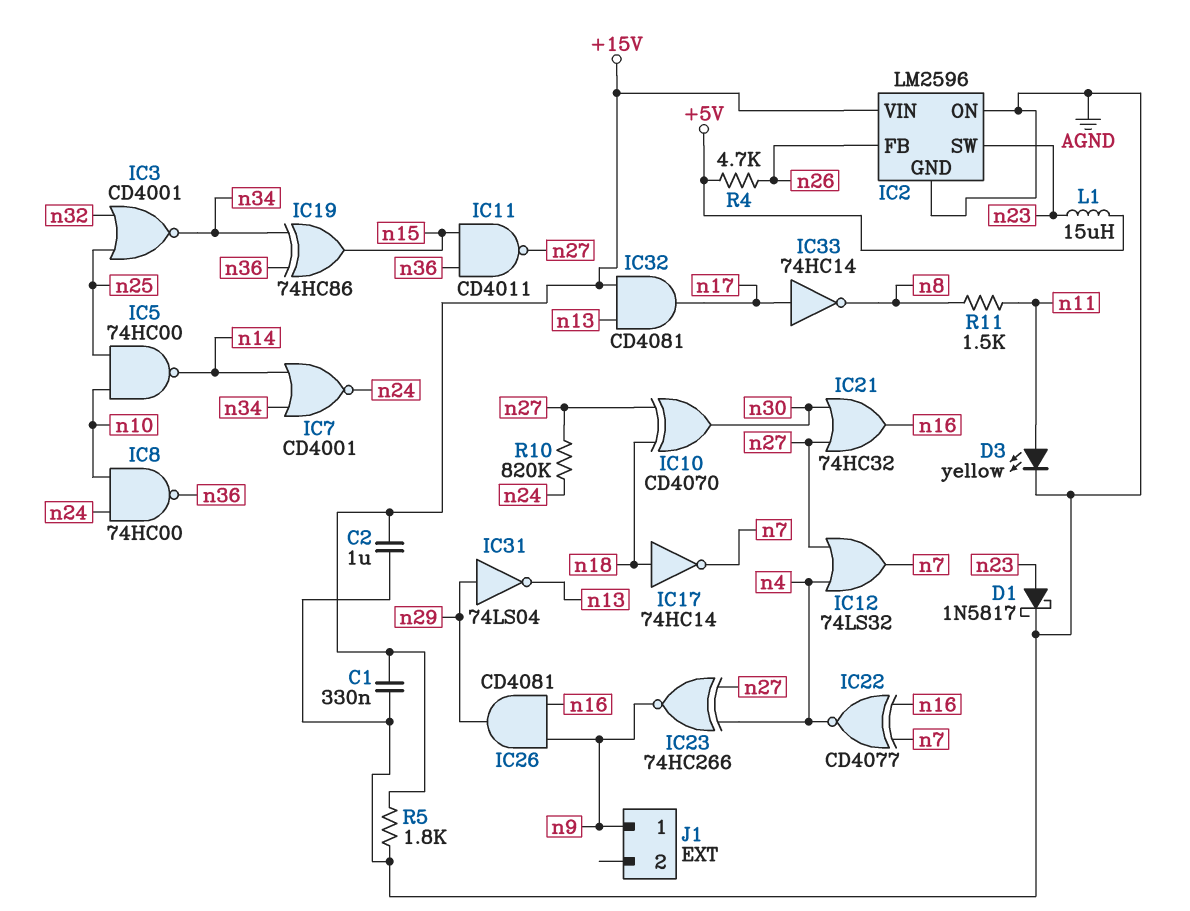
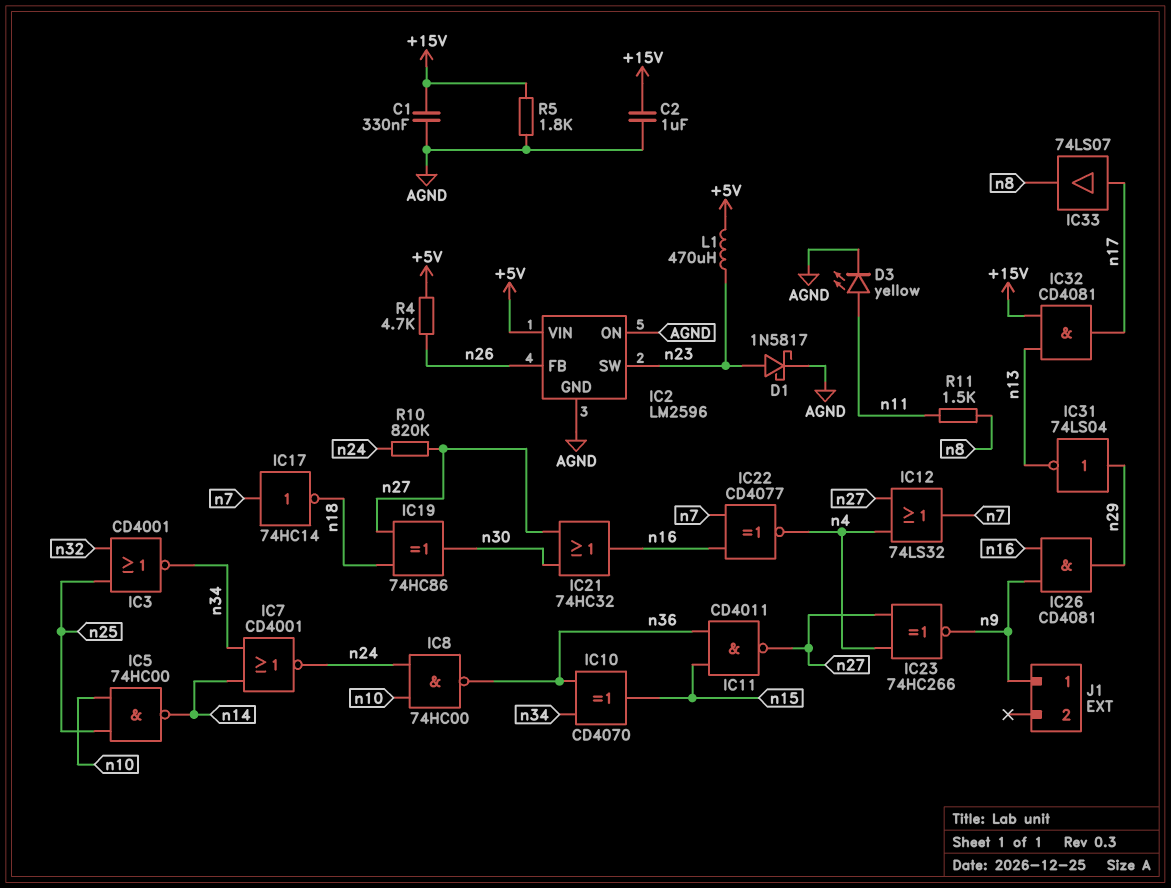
IC2 pin VIN: +15V -> +5V
IC10: XOR CD4070 (in n18, in n27, out n30) -> XOR CD4070 (in n34, in n36, out n15)
IC17: NOT 74HC14 (in n18, out n7) -> NOT 74HC14 (in n7, out n18)
IC19: XOR 74HC86 (in n34, in n36, out n15) -> XOR 74HC86 (in n18, in n27, out n30)
IC33: NOT 74HC14 (in n17, out n8) -> buffer 74LS07 (in n17, out n8)
L1: 15uH (+5V, n23) -> 470uH (+5V, n23)

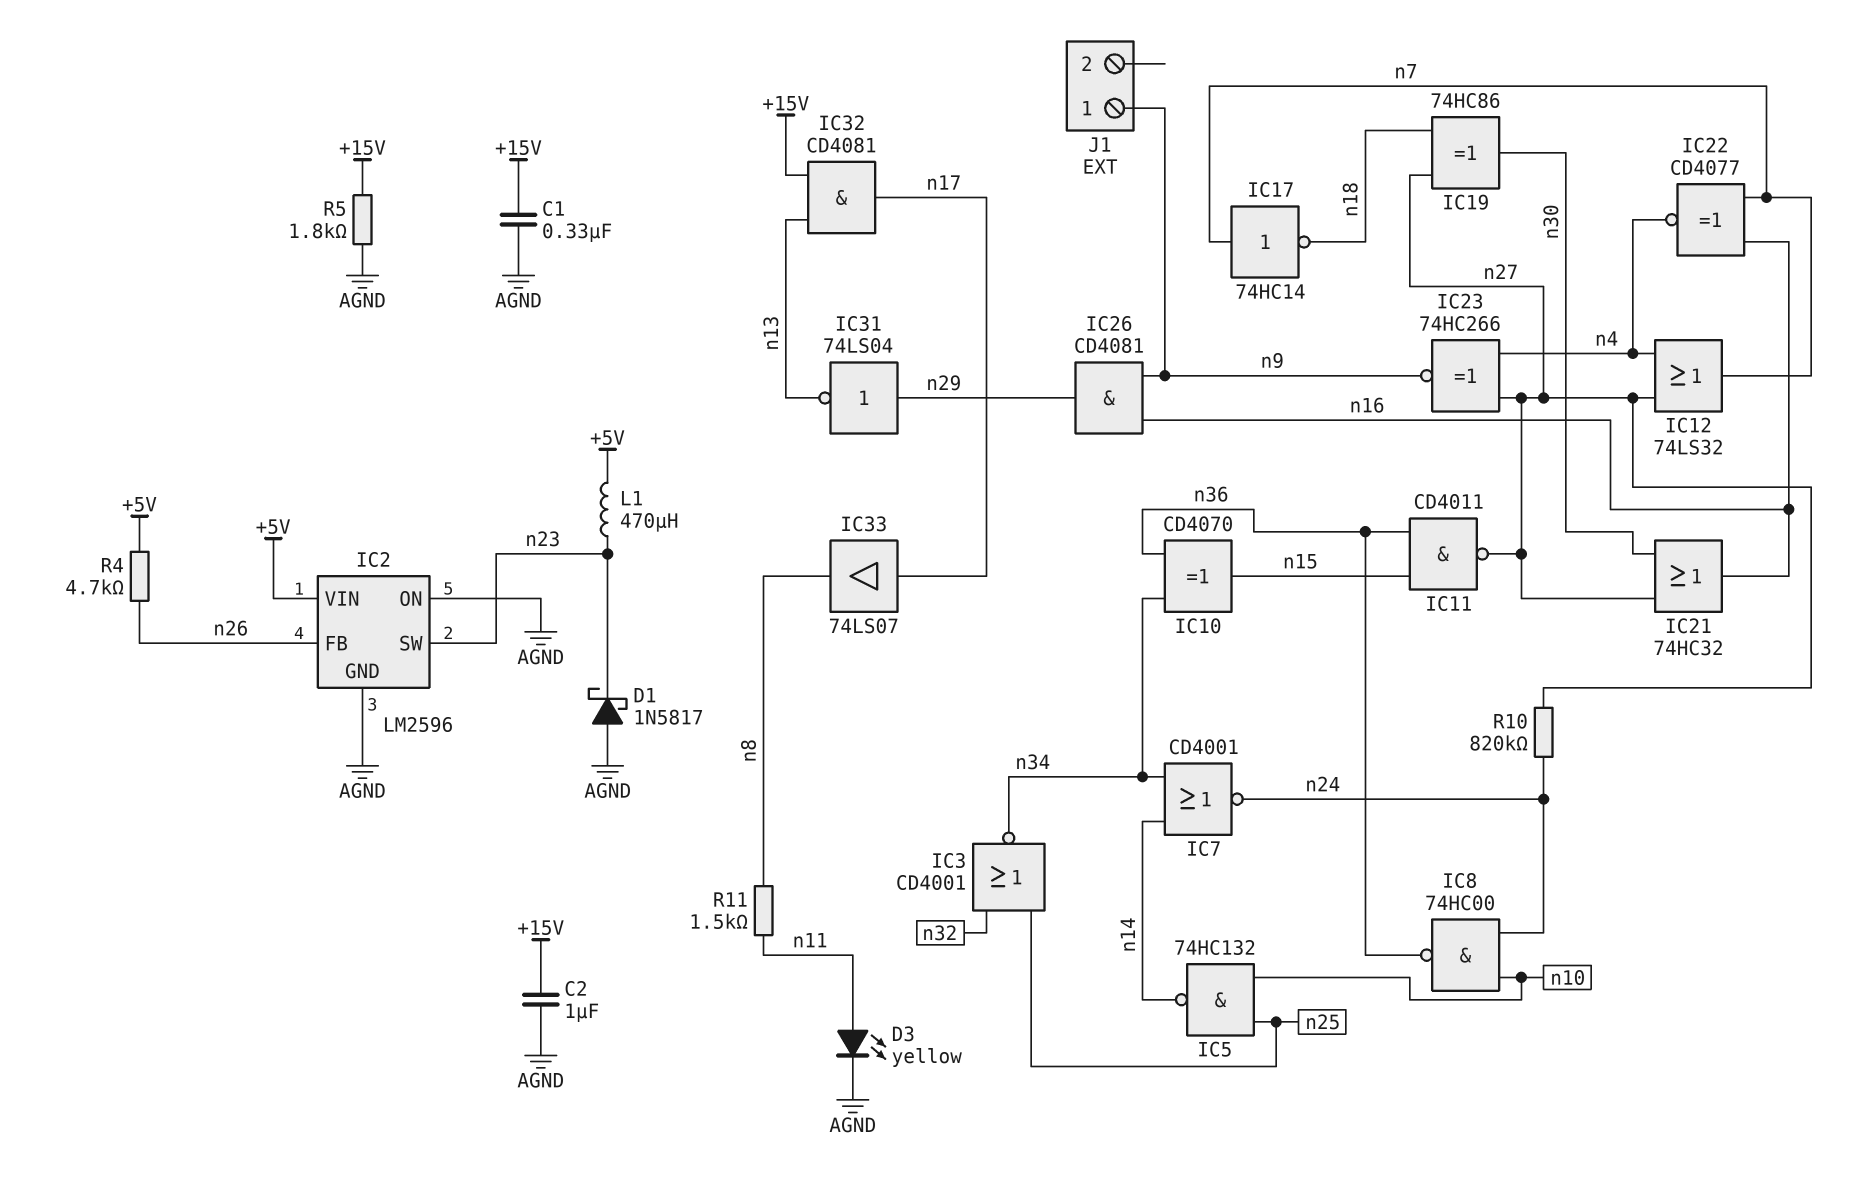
D1: schottky 1N5817 (A n23, K AGND) -> schottky 1N5817 (A AGND, K n23)
IC5: NAND 74HC00 (in n10, in n25, out n14) -> NAND 74HC132 (in n10, in n25, out n14)

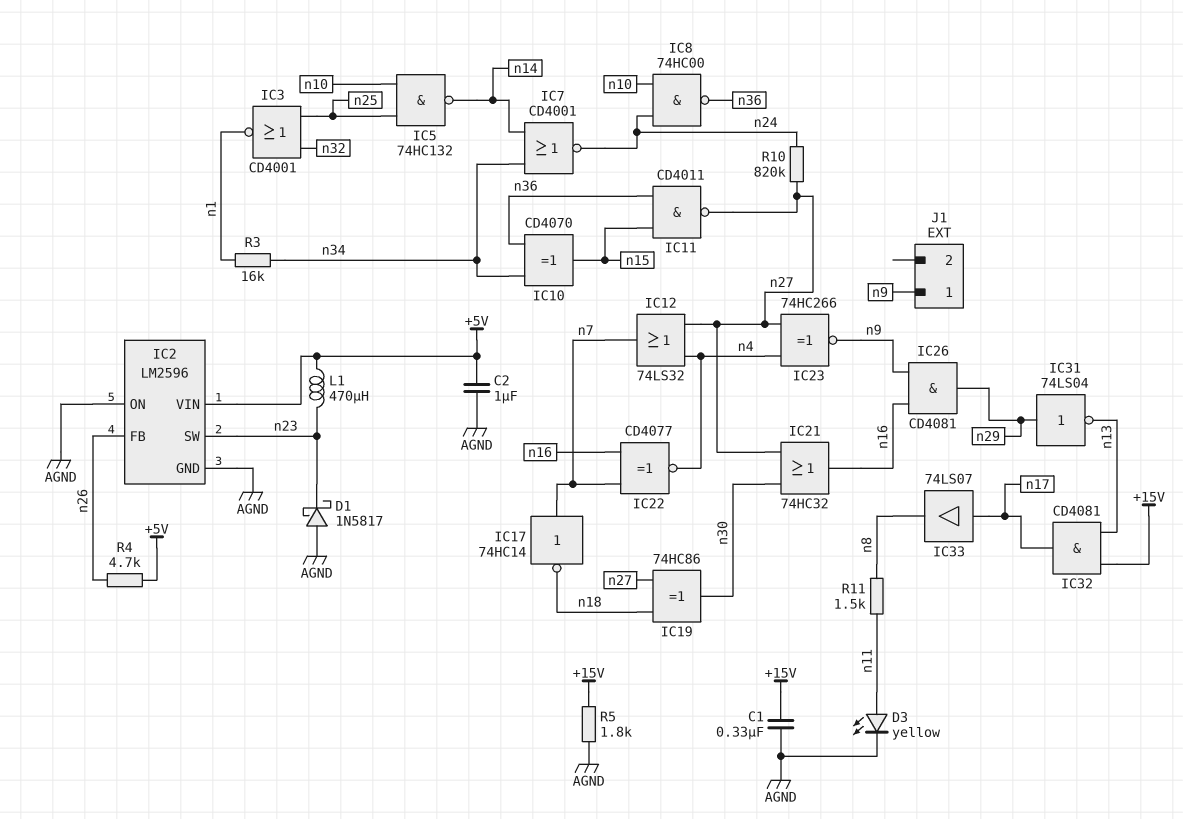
C2: 1uF (+15V, AGND) -> 1uF (+5V, AGND)
IC3: NOR CD4001 (in n25, in n32, out n34) -> NOR CD4001 (in n25, in n32, out n1)
R3: none -> 16k (n1, n34)

